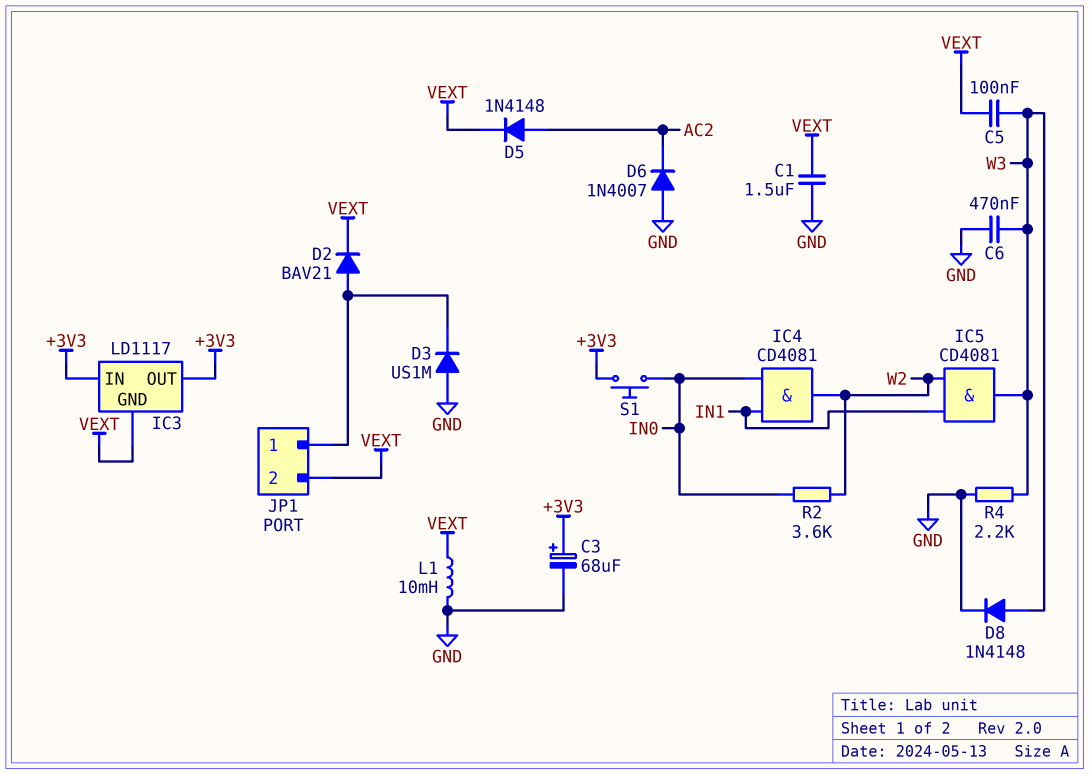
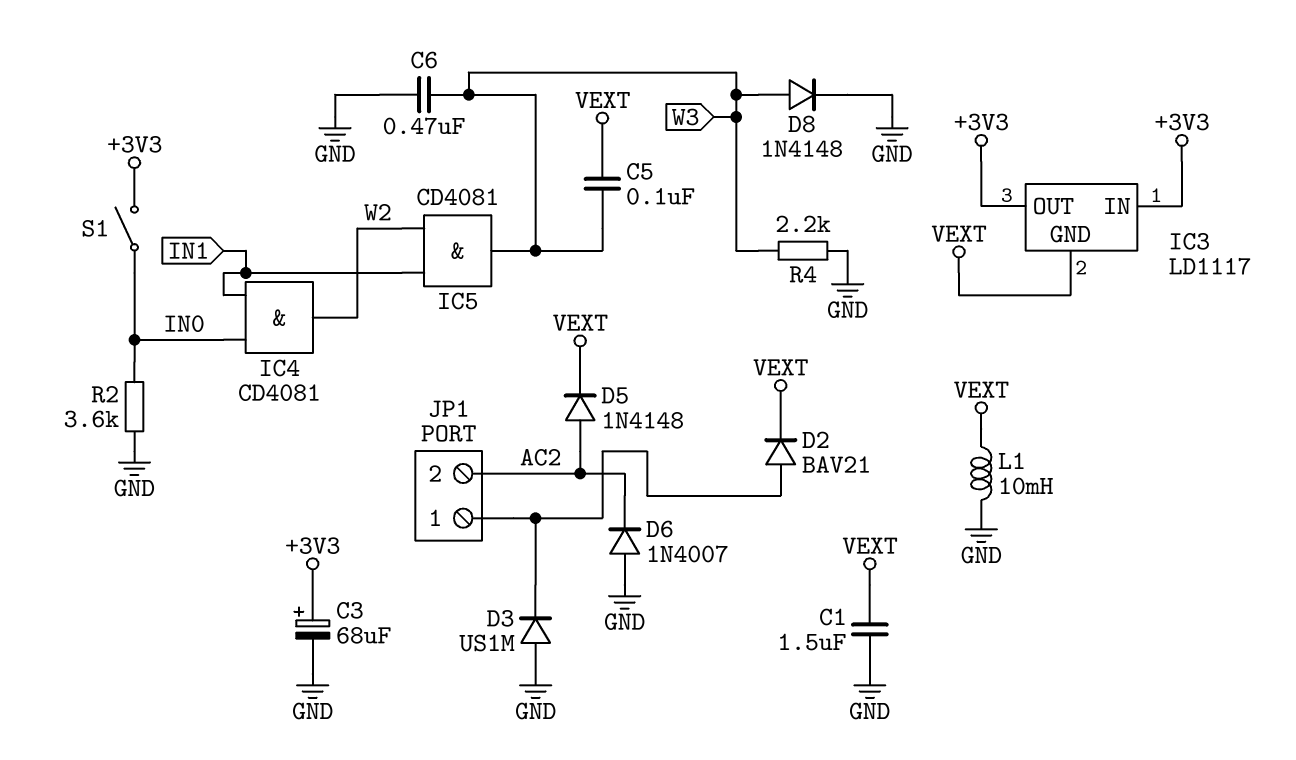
JP1 pin 2: VEXT -> AC2
R2: 3.6k (IN0, W2) -> 3.6k (GND, IN0)
S1: button (+3V3, IN0) -> switch (+3V3, IN0)

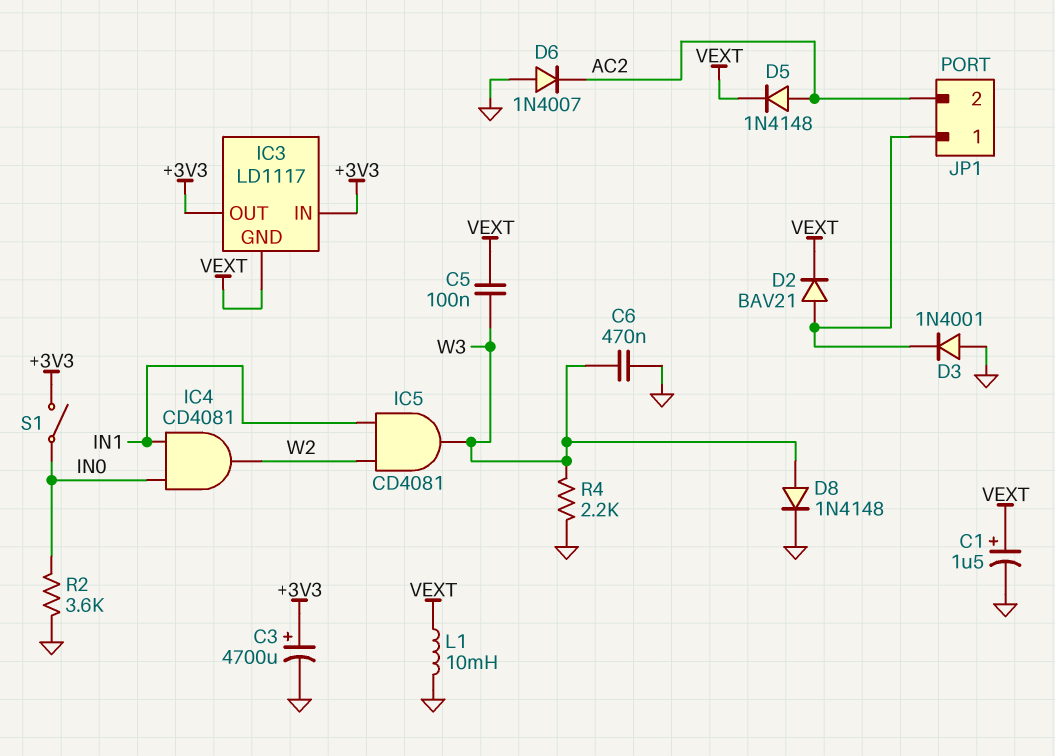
C1: 1.5uF (GND, VEXT) -> 1.5uF (plus VEXT, minus GND)
C3: 68uF (plus +3V3, minus GND) -> 4700uF (plus +3V3, minus GND)
D3: diode US1M (A GND, K JP1/1) -> diode 1N4001 (A GND, K JP1/1)

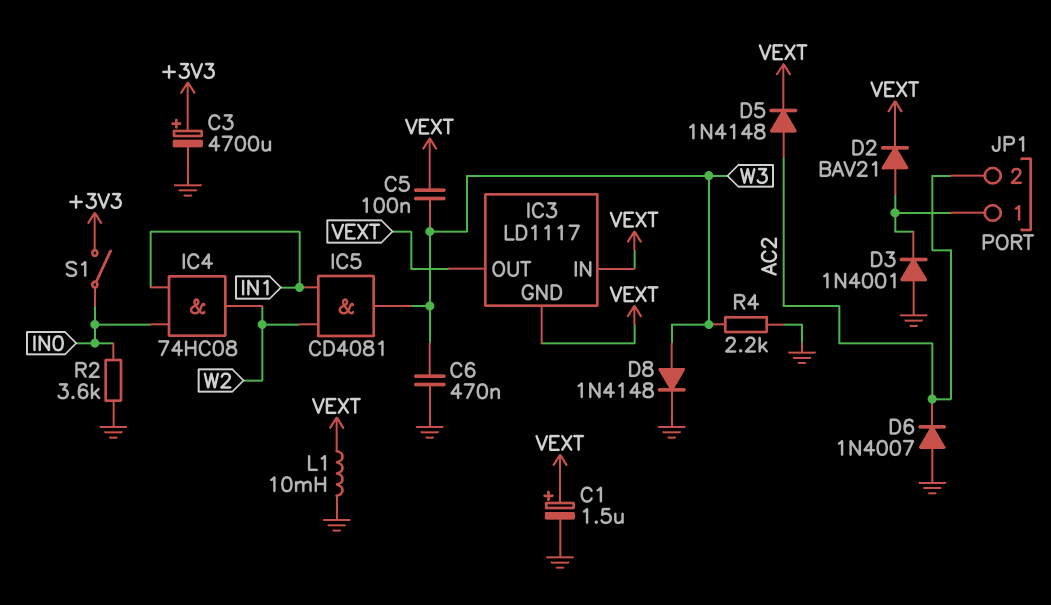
IC3 pin IN: +3V3 -> VEXT
IC3 pin OUT: +3V3 -> VEXT
IC4: AND CD4081 (in IN0, in IN1, out W2) -> AND 74HC08 (in IN0, in IN1, out W2)

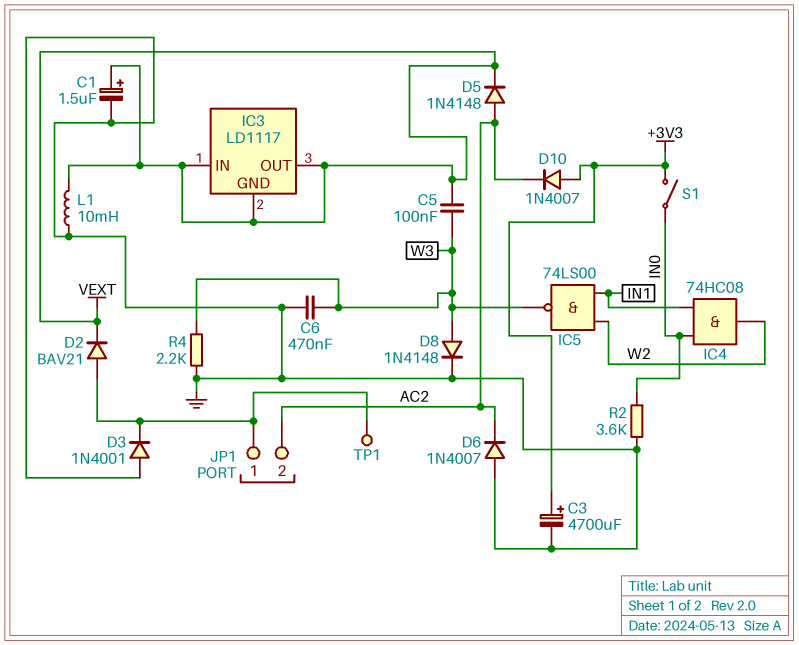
D10: none -> diode 1N4007 (A +3V3, K AC2)
IC5: AND CD4081 (in IN1, in W2, out W3) -> NAND 74LS00 (in IN1, in W2, out W3)
TP1: none -> test point (JP1/1)

